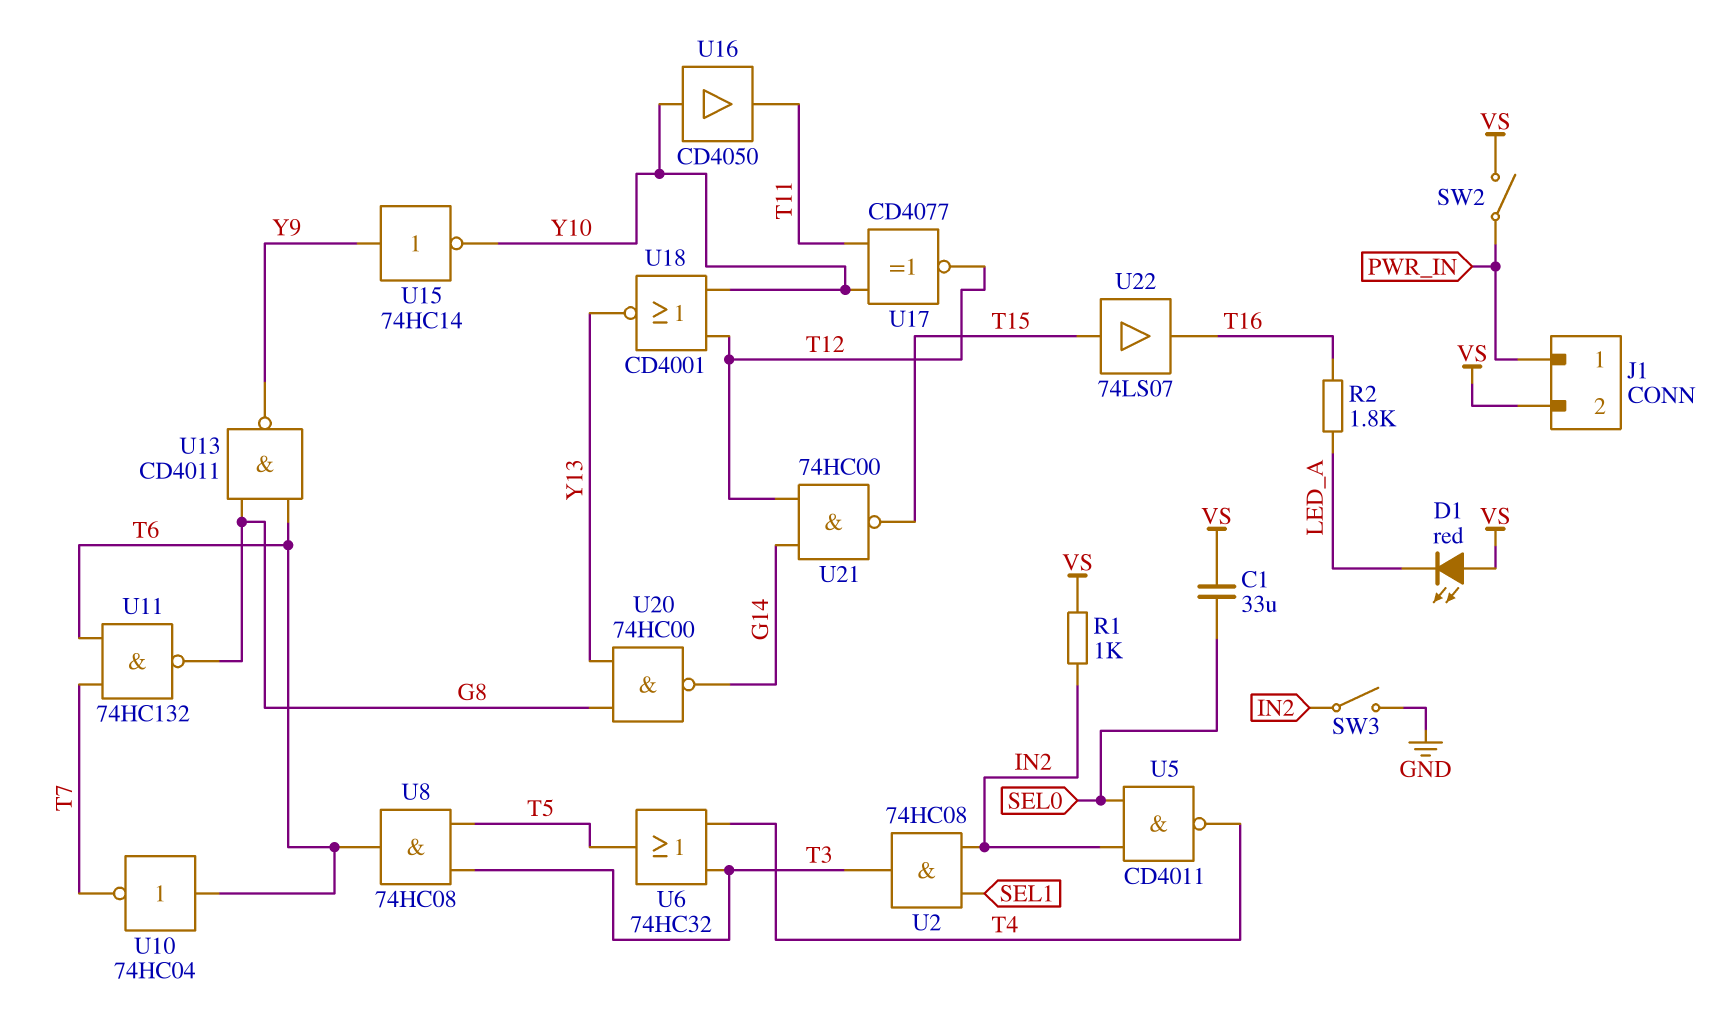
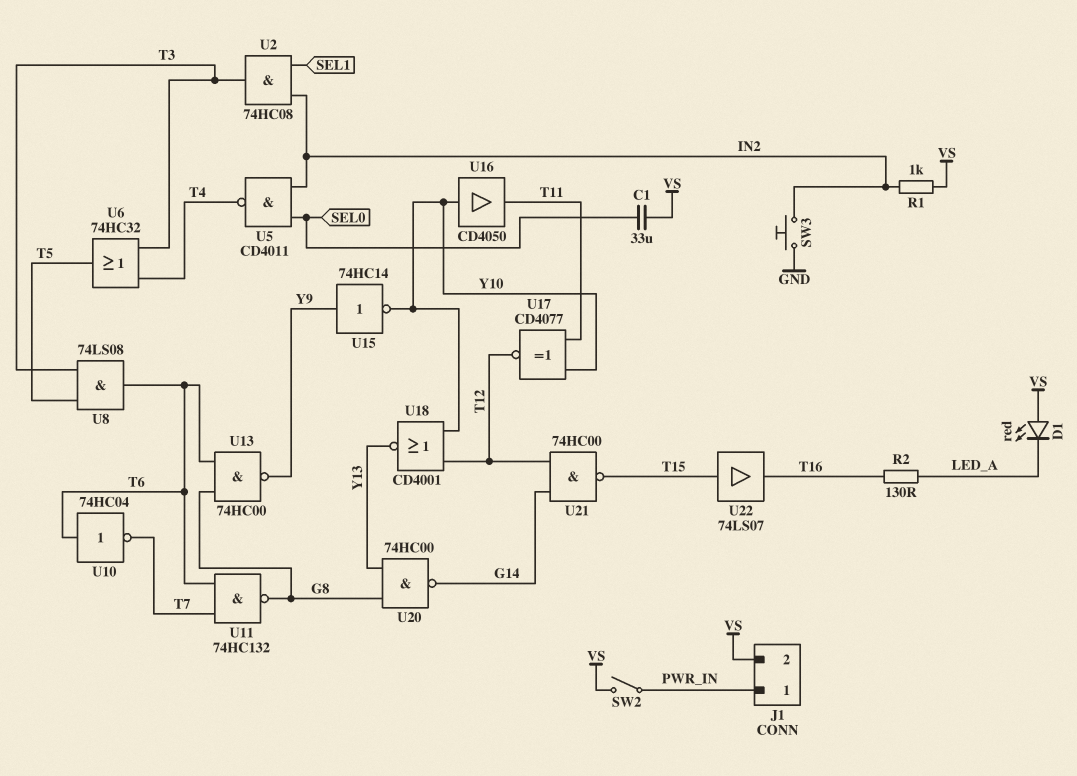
R2: 1.8k (LED_A, T16) -> 130 (LED_A, T16)
SW3: switch (GND, IN2) -> button (GND, IN2)
U8: AND 74HC08 (in T3, in T5, out T6) -> AND 74LS08 (in T3, in T5, out T6)
U13: NAND CD4011 (in G8, in T6, out Y9) -> NAND 74HC00 (in G8, in T6, out Y9)

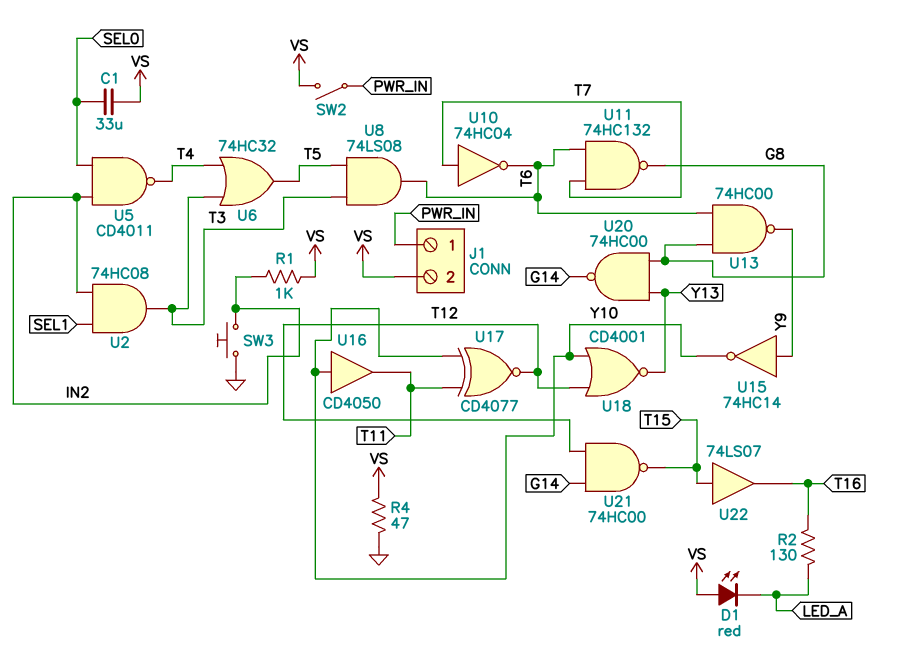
R4: none -> 47 (GND, VS)
U10: NOT 74HC04 (in T6, out T7) -> NOT 74HC04 (in T7, out T6)

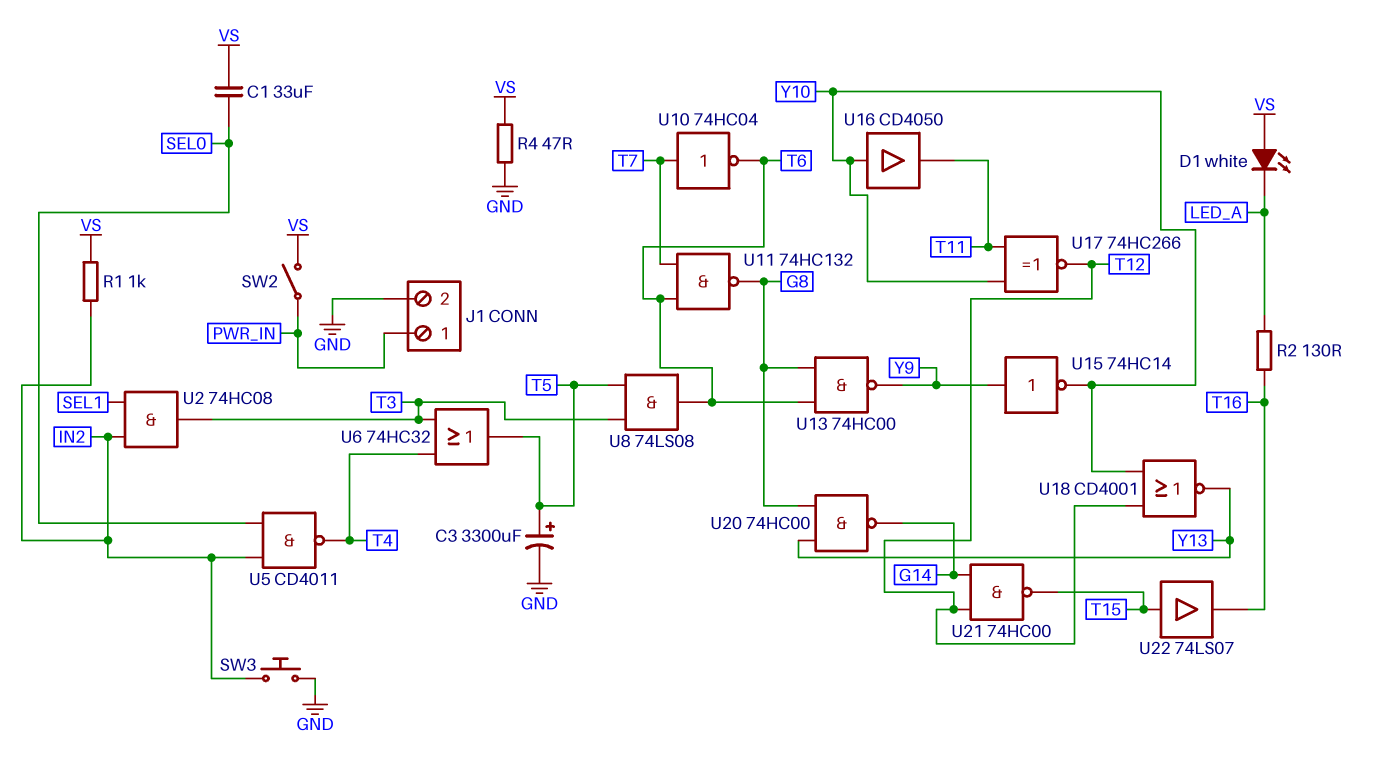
C3: none -> 3300uF (plus T5, minus GND)
D1: LED red (A VS, K LED_A) -> LED white (A VS, K LED_A)
J1 pin 2: VS -> GND
U17: XNOR CD4077 (in T11, in Y10, out T12) -> XNOR 74HC266 (in T11, in Y10, out T12)

